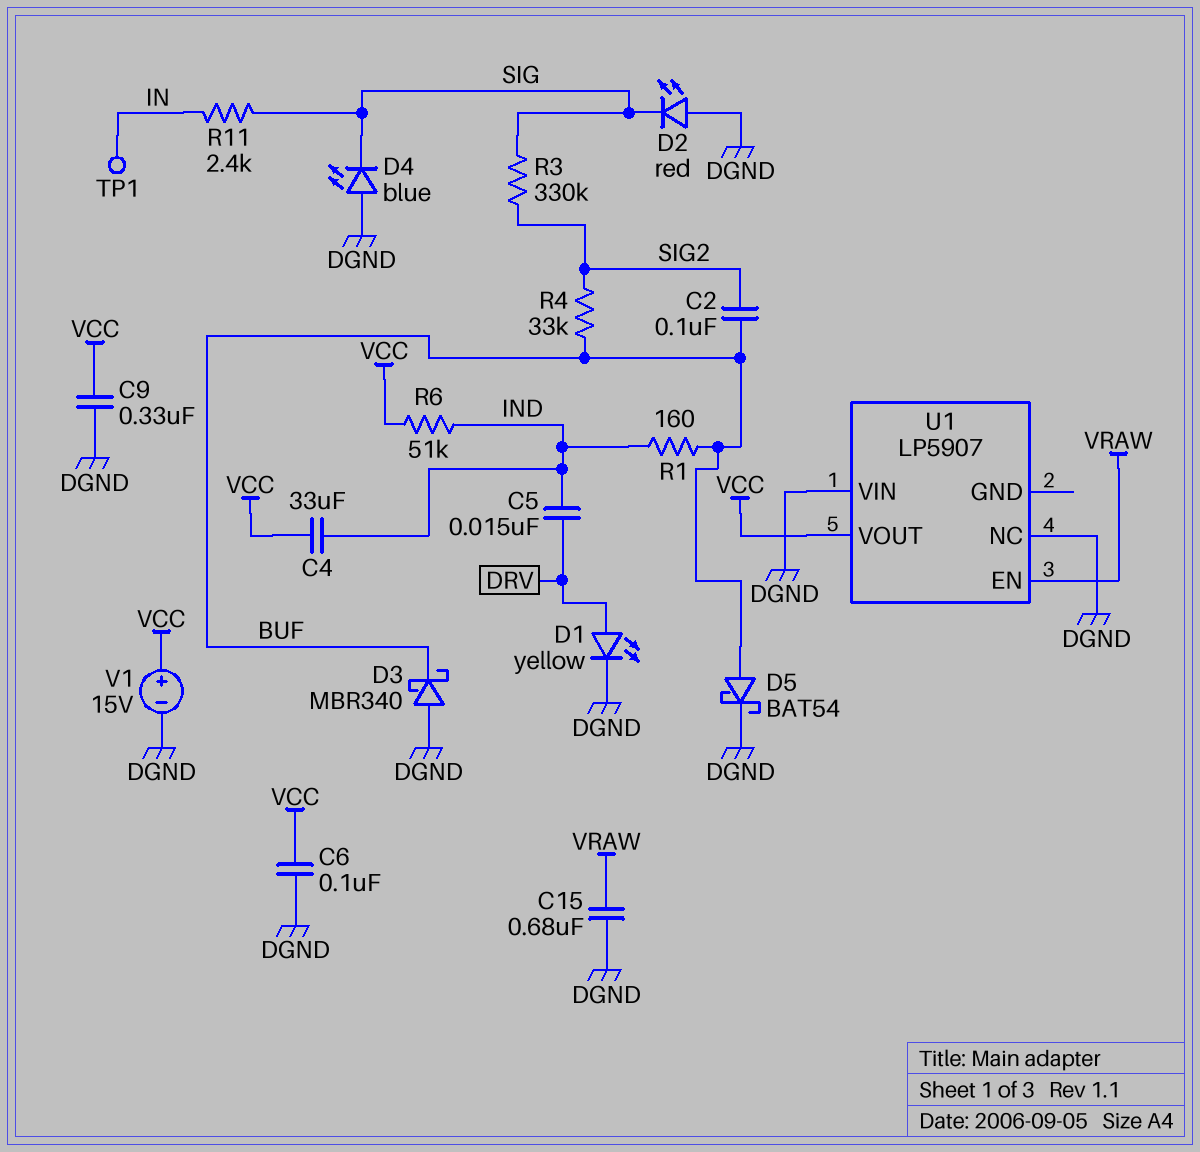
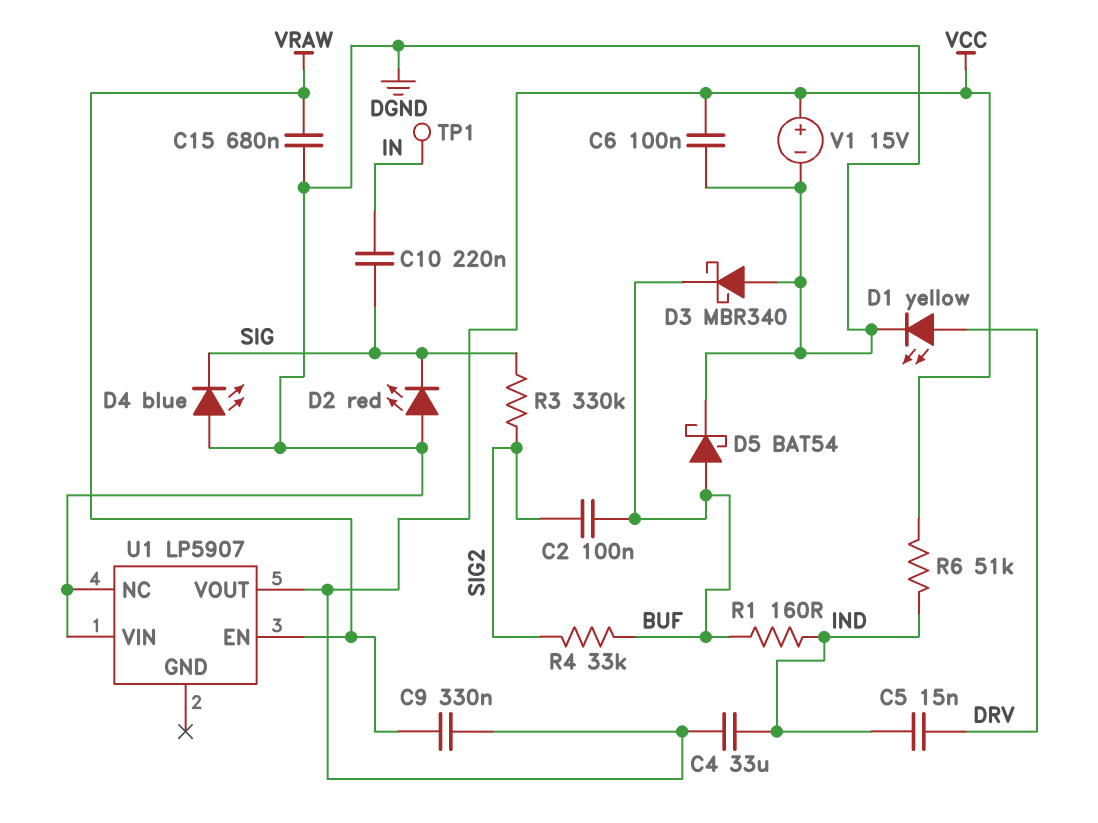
C9: 330nF (DGND, VCC) -> 330nF (VCC, VRAW)
C10: none -> 220nF (IN, SIG)
R11: 2.4k (IN, SIG) -> none

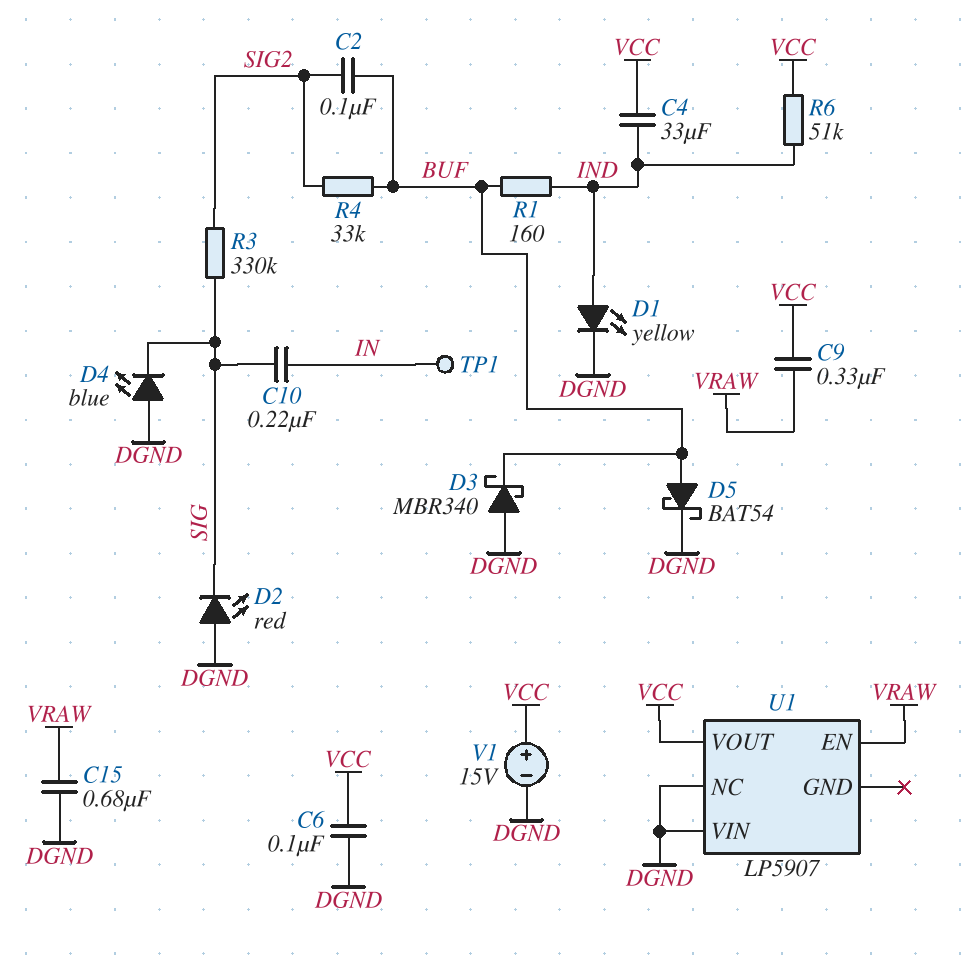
C5: 15nF (DRV, IND) -> none
D1: LED yellow (A DRV, K DGND) -> LED yellow (A IND, K DGND)

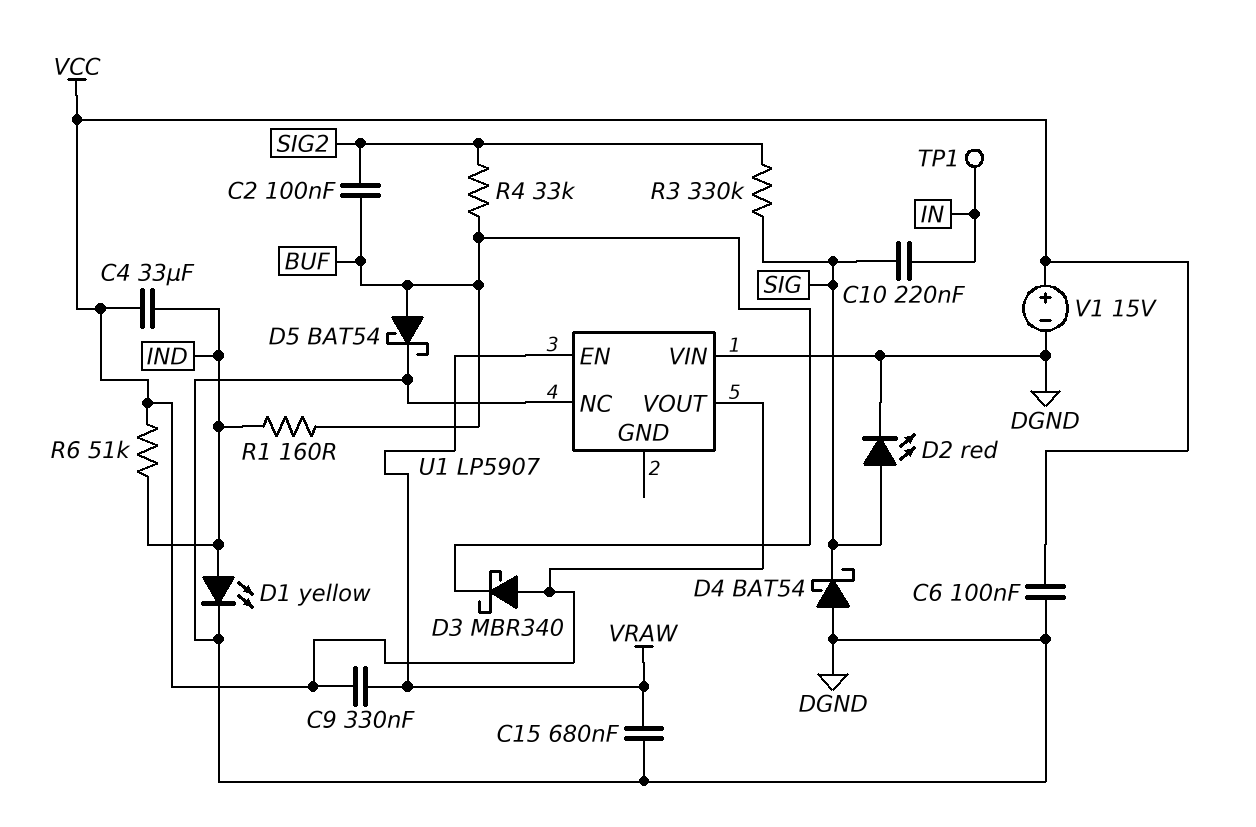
D2: LED red (A DGND, K SIG) -> LED red (A SIG, K DGND)
D3: schottky MBR340 (A DGND, K BUF) -> schottky MBR340 (A VCC, K BUF)
D4: LED blue (A DGND, K SIG) -> schottky BAT54 (A DGND, K SIG)

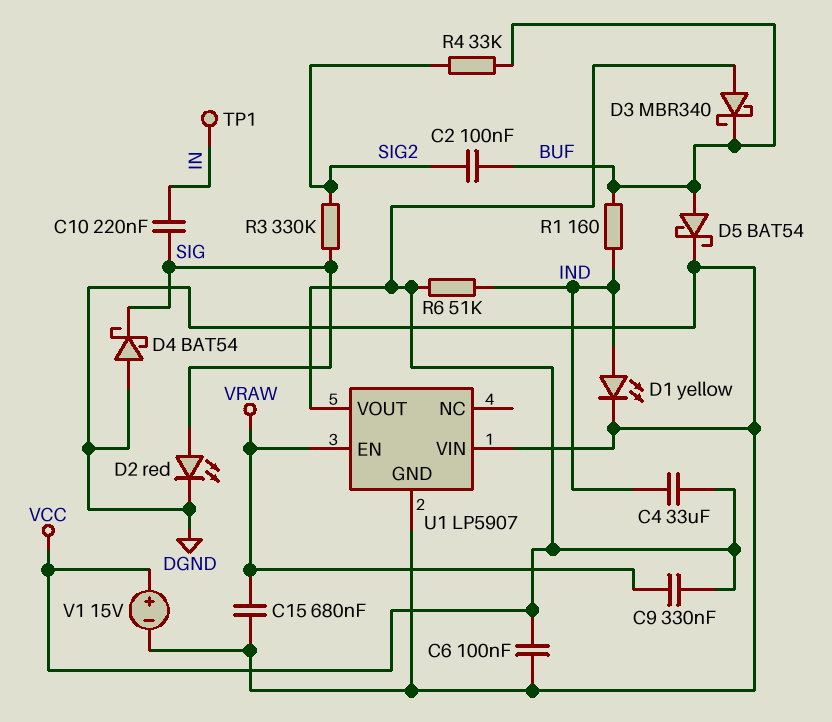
U1 pin GND: none -> DGND
U1 pin NC: DGND -> none

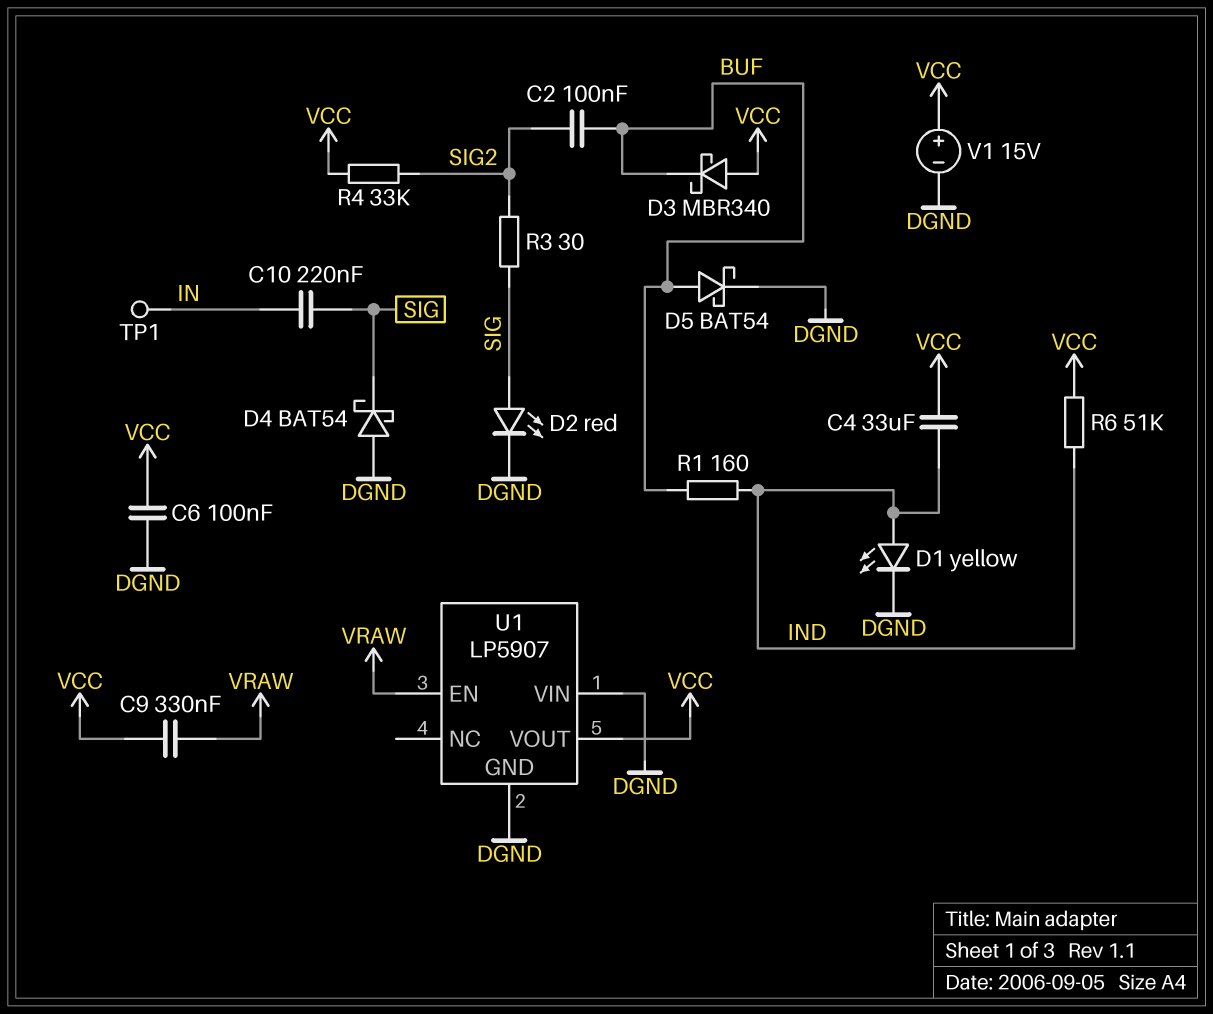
C15: 680nF (DGND, VRAW) -> none
R3: 330k (SIG, SIG2) -> 30 (SIG, SIG2)
R4: 33k (BUF, SIG2) -> 33k (SIG2, VCC)

